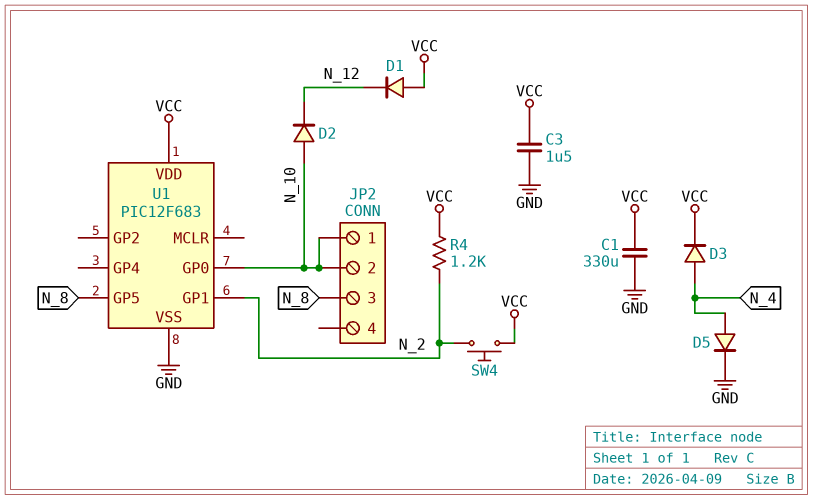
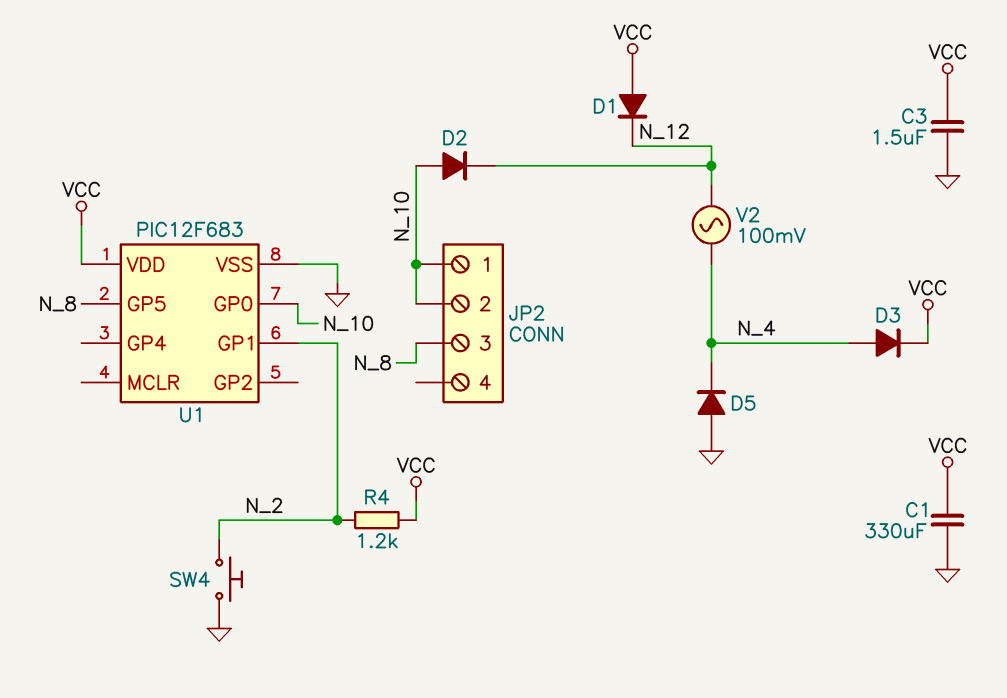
D5: diode (A N_4, K GND) -> diode (A GND, K N_4)
SW4: button (N_2, VCC) -> button (GND, N_2)
V2: none -> AC 100mV (N_4, N_12)

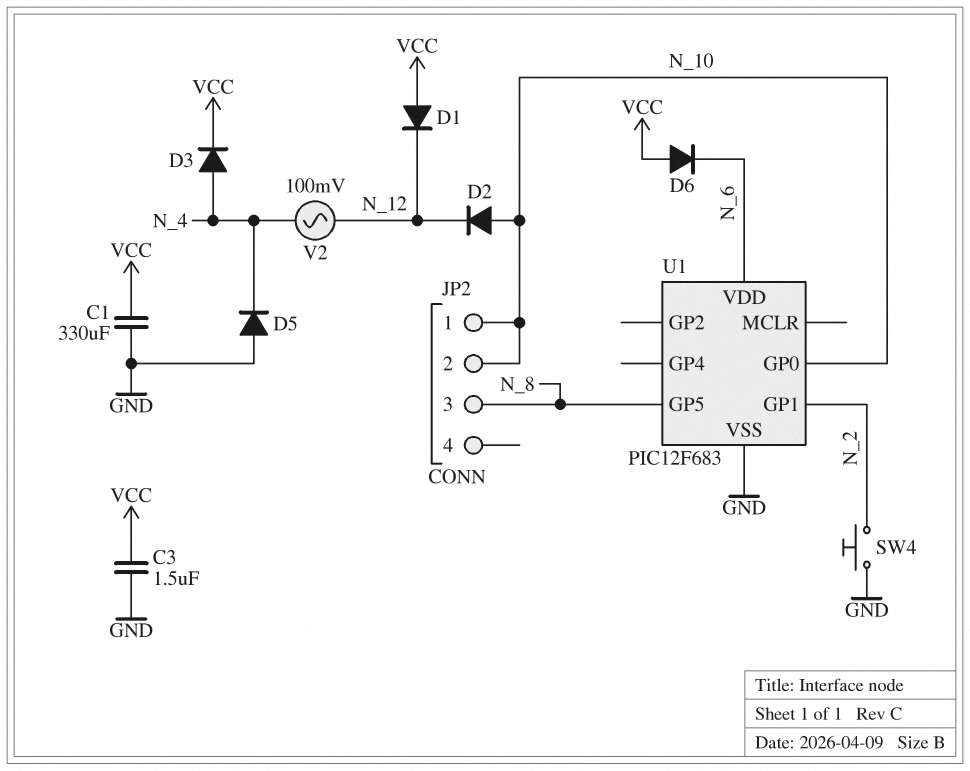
D6: none -> diode (A VCC, K N_6)
R4: 1.2k (N_2, VCC) -> none
U1 pin VDD: VCC -> N_6

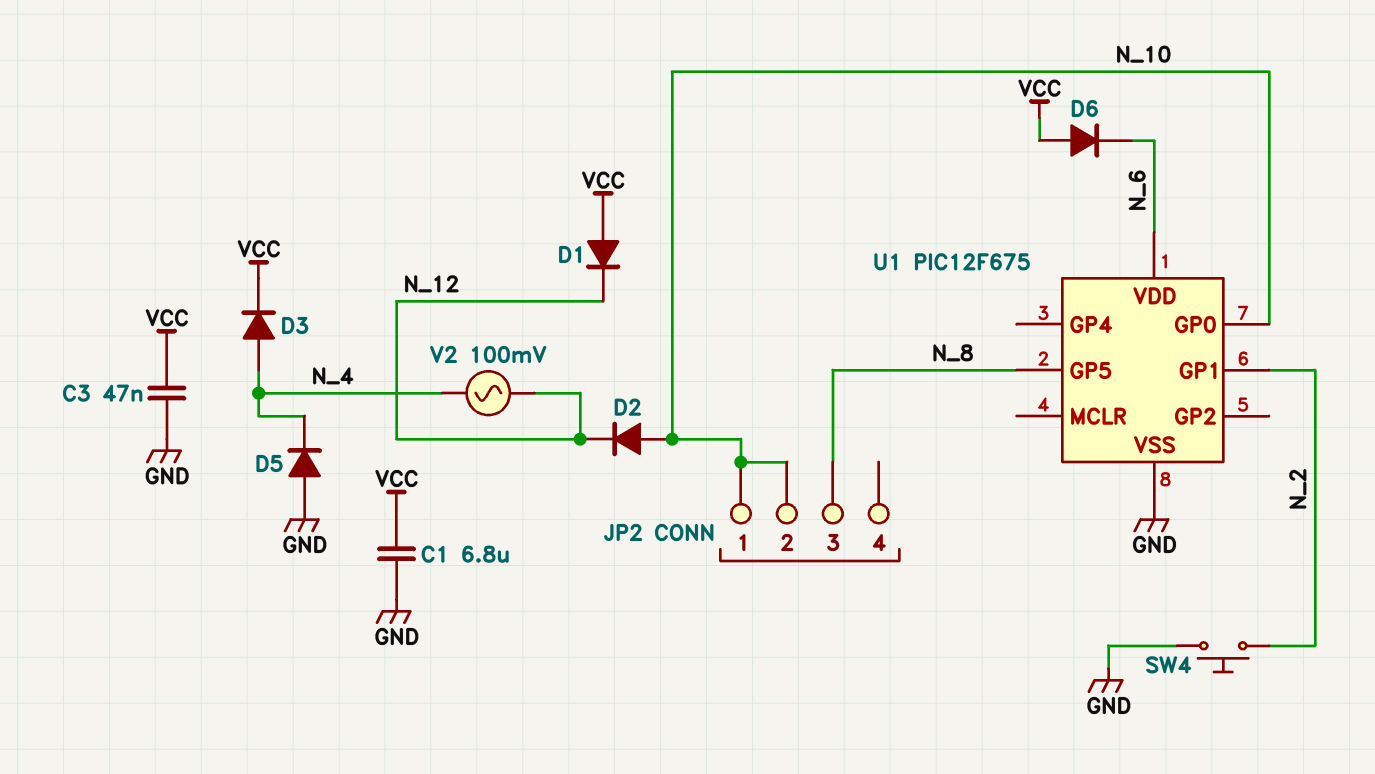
C1: 330uF (GND, VCC) -> 6.8uF (GND, VCC)
C3: 1.5uF (GND, VCC) -> 47nF (GND, VCC)
U1: PIC12F683 -> PIC12F675

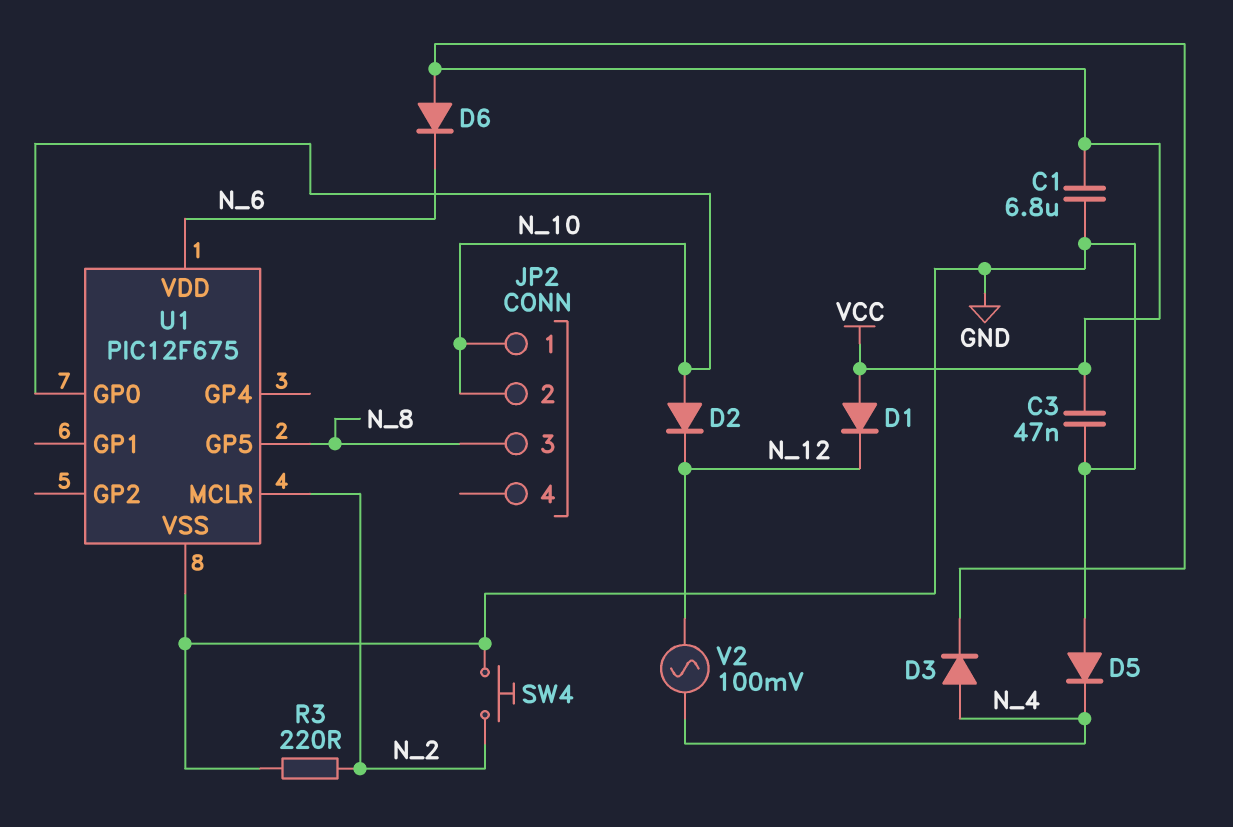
R3: none -> 220 (GND, N_2)
U1 pin GP1: N_2 -> none
U1 pin MCLR: none -> N_2

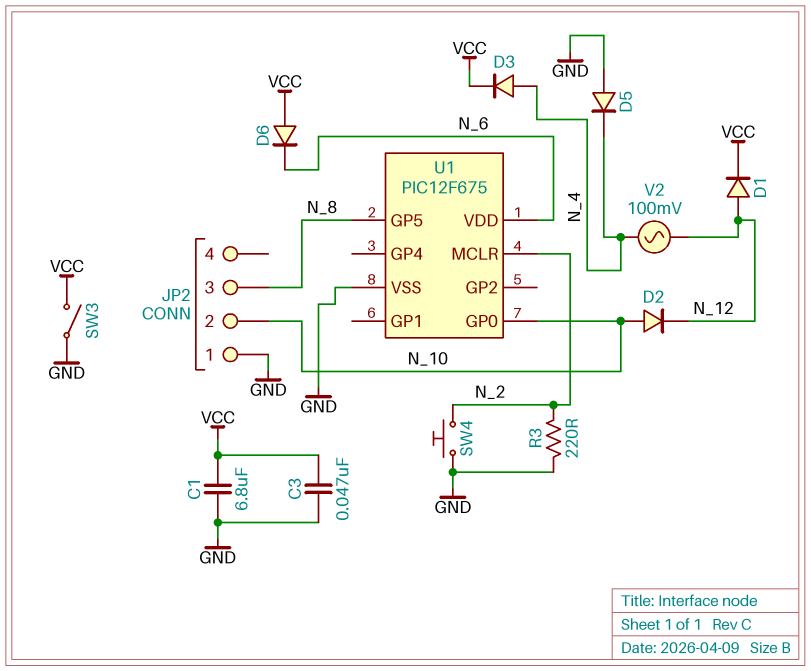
D1: diode (A VCC, K N_12) -> diode (A N_12, K VCC)
JP2 pin 1: N_10 -> GND
SW3: none -> switch (GND, VCC)

